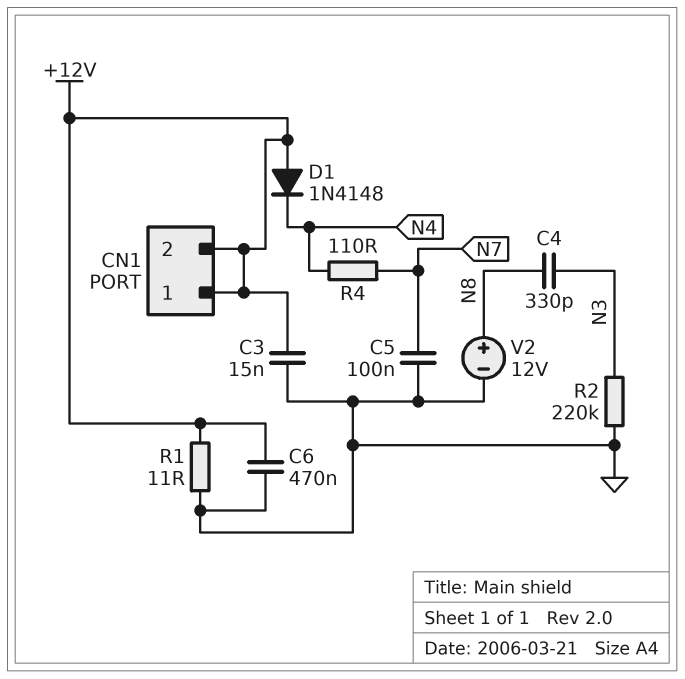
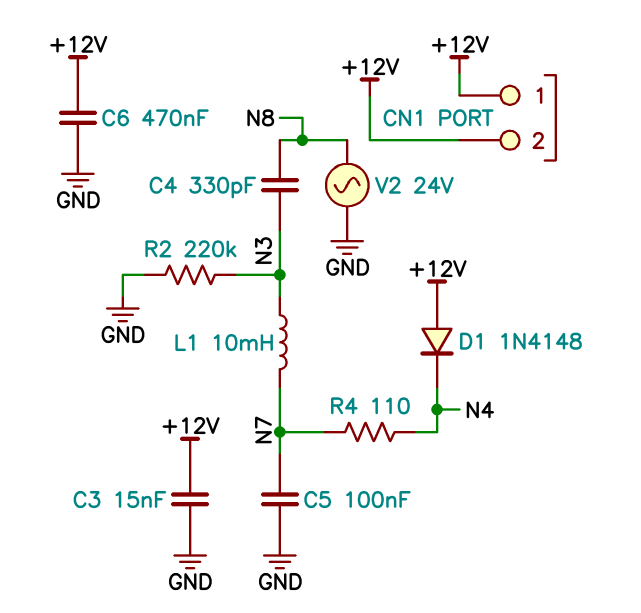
L1: none -> 10mH (N3, N7)
R1: 11 (+12V, GND) -> none
V2: 12V (plus N8, minus GND) -> AC 24V (GND, N8)

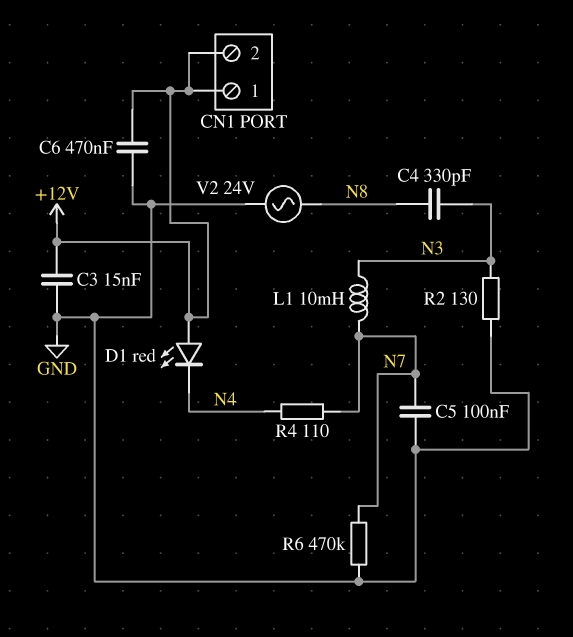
D1: diode 1N4148 (A +12V, K N4) -> LED red (A +12V, K N4)
R2: 220k (GND, N3) -> 130 (GND, N3)
R6: none -> 470k (GND, N7)

